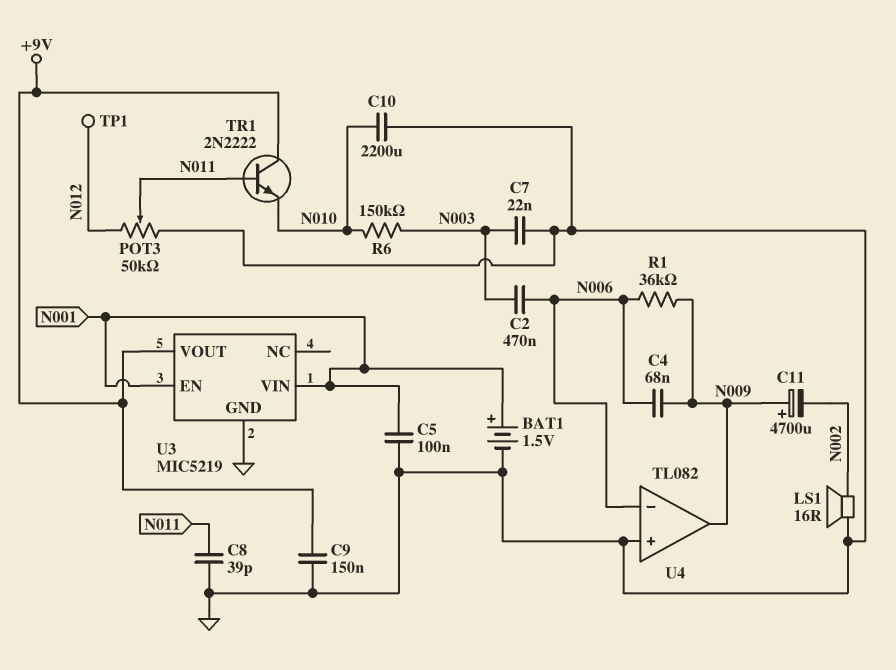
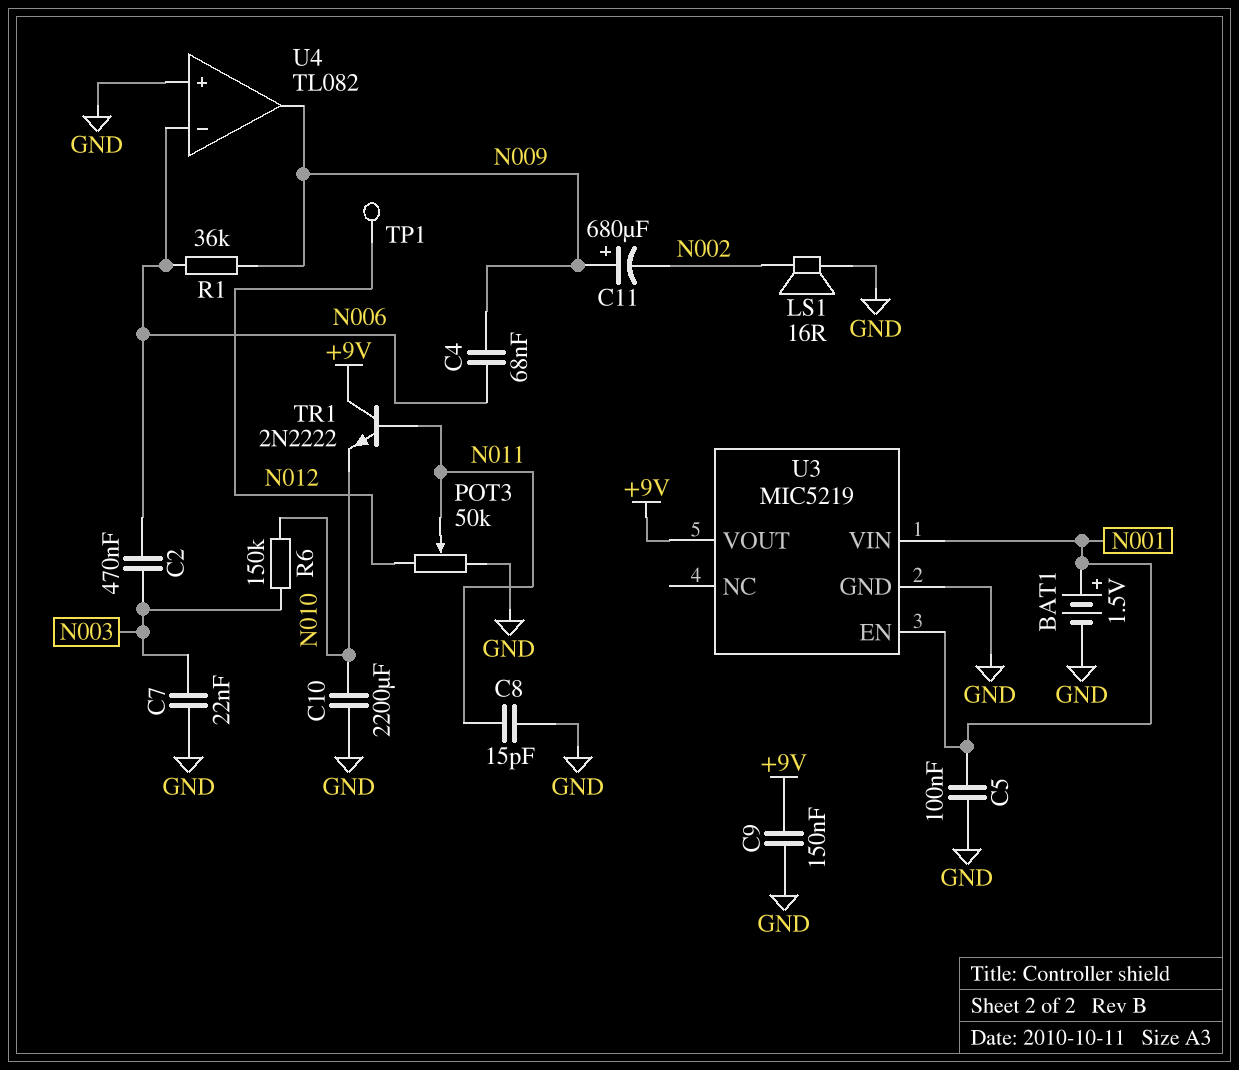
C8: 39pF (GND, N011) -> 15pF (GND, N011)
C11: 4700uF (plus N009, minus N002) -> 680uF (plus N009, minus N002)

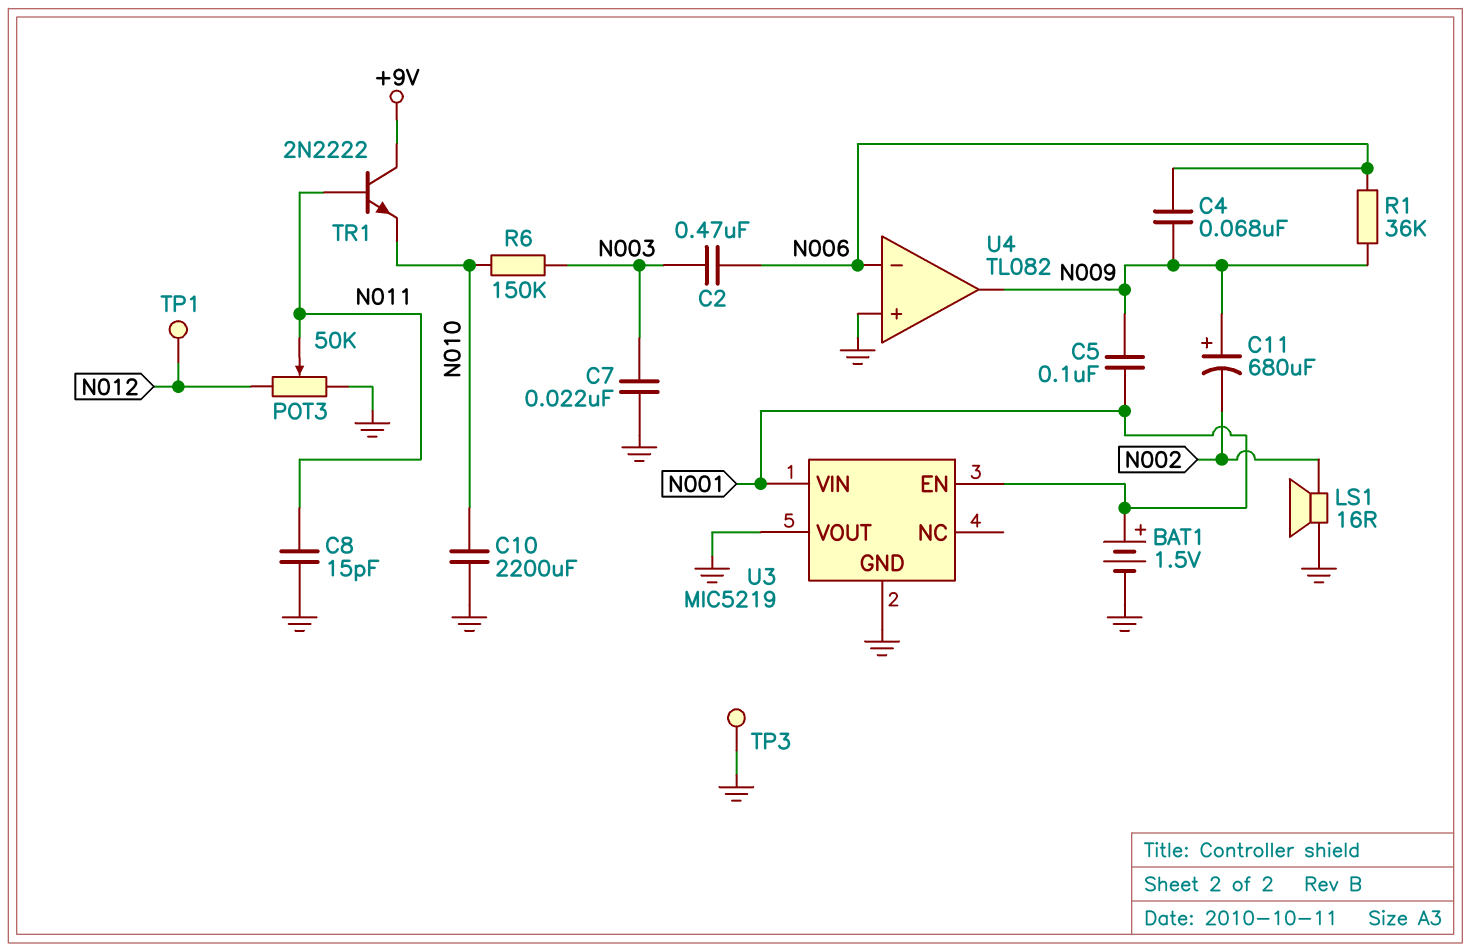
C5: 100nF (GND, N001) -> 100nF (N001, N009)
C9: 150nF (+9V, GND) -> none
TP3: none -> test point (GND)
U3 pin VOUT: +9V -> GND

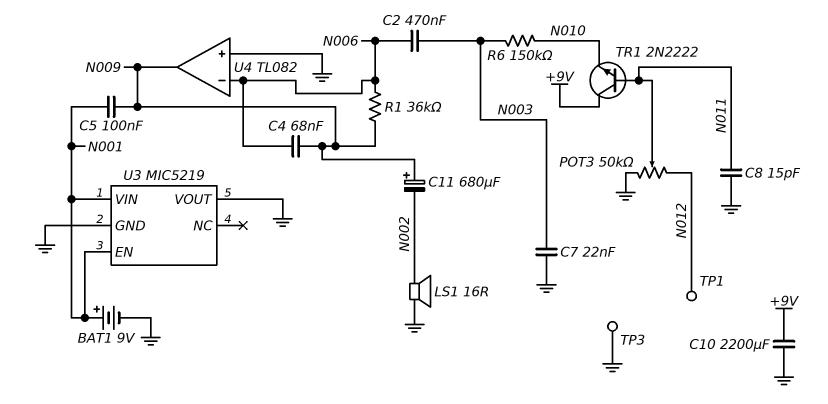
BAT1: 1.5V (plus N001, minus GND) -> 9V (plus N001, minus GND)
C10: 2200uF (GND, N010) -> 2200uF (+9V, GND)

